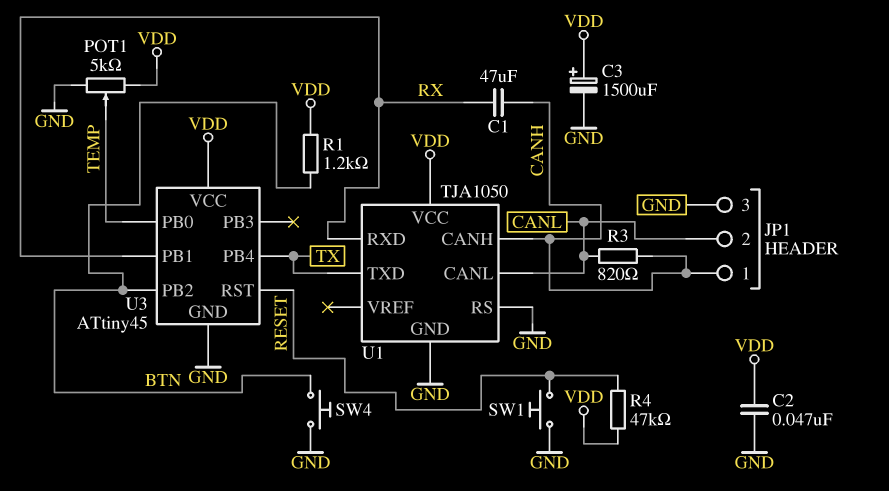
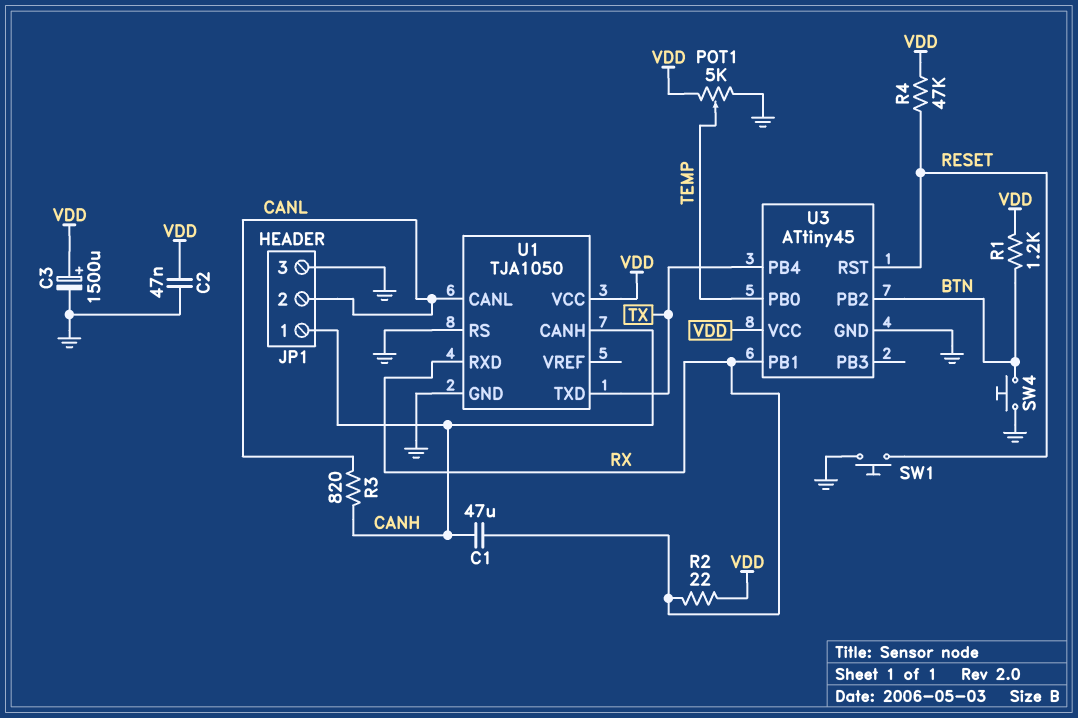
R2: none -> 22 (RX, VDD)

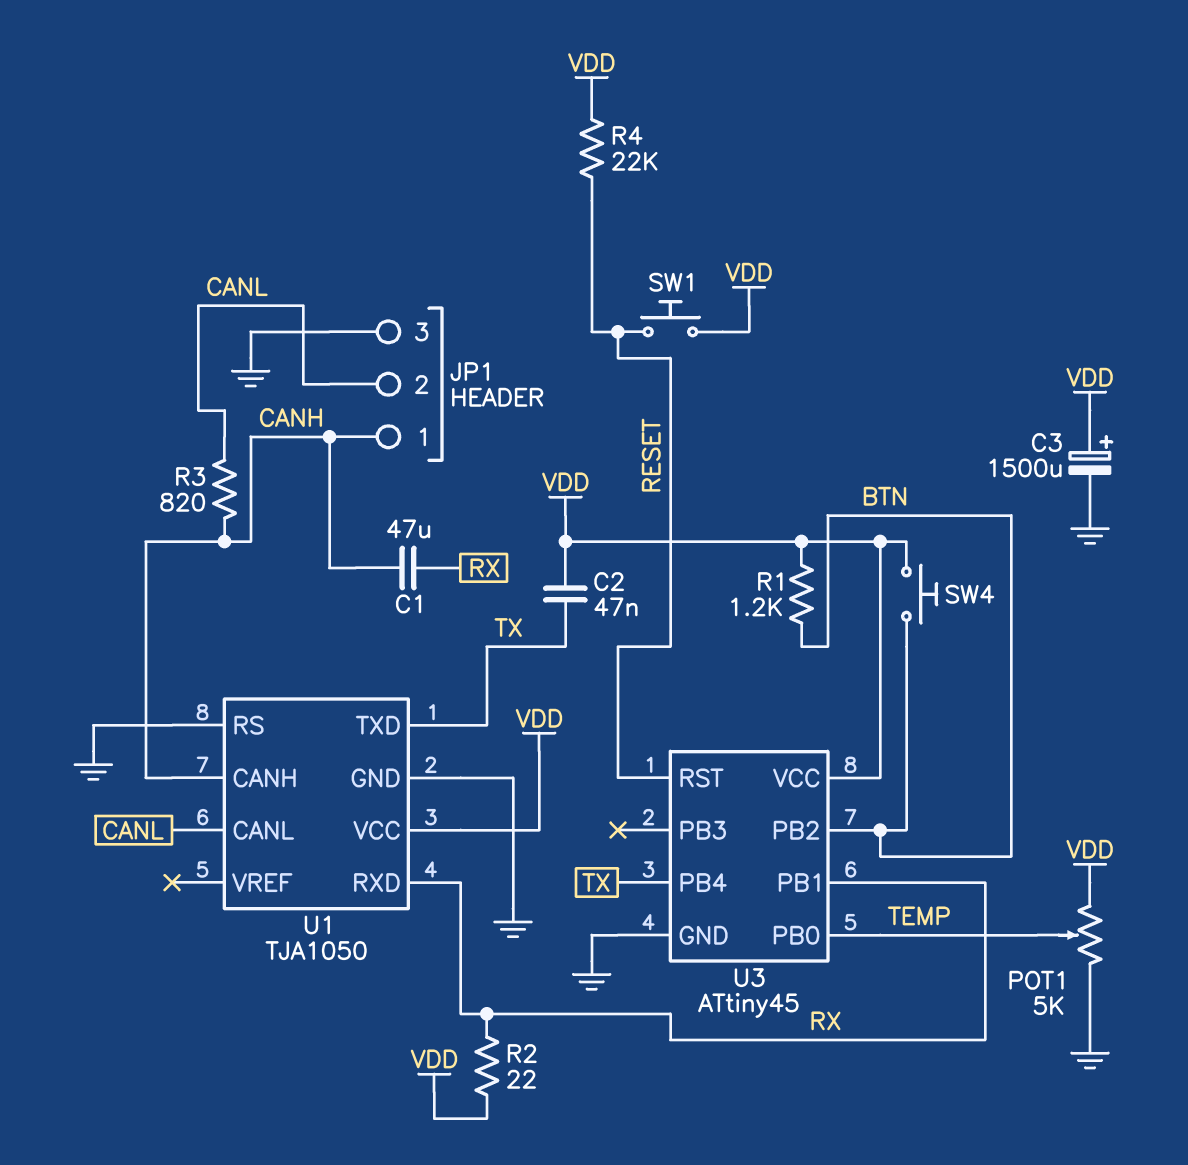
C2: 47nF (GND, VDD) -> 47nF (TX, VDD)
R4: 47k (RESET, VDD) -> 22k (RESET, VDD)
SW1: button (GND, RESET) -> button (RESET, VDD)
SW4: button (BTN, GND) -> button (BTN, VDD)

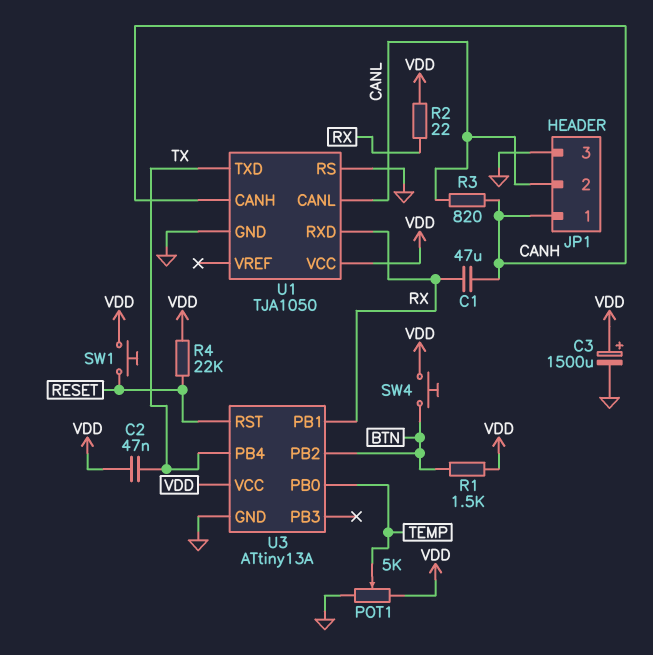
R1: 1.2k (BTN, VDD) -> 1.5k (BTN, VDD)
U3: ATtiny45 -> ATtiny13A

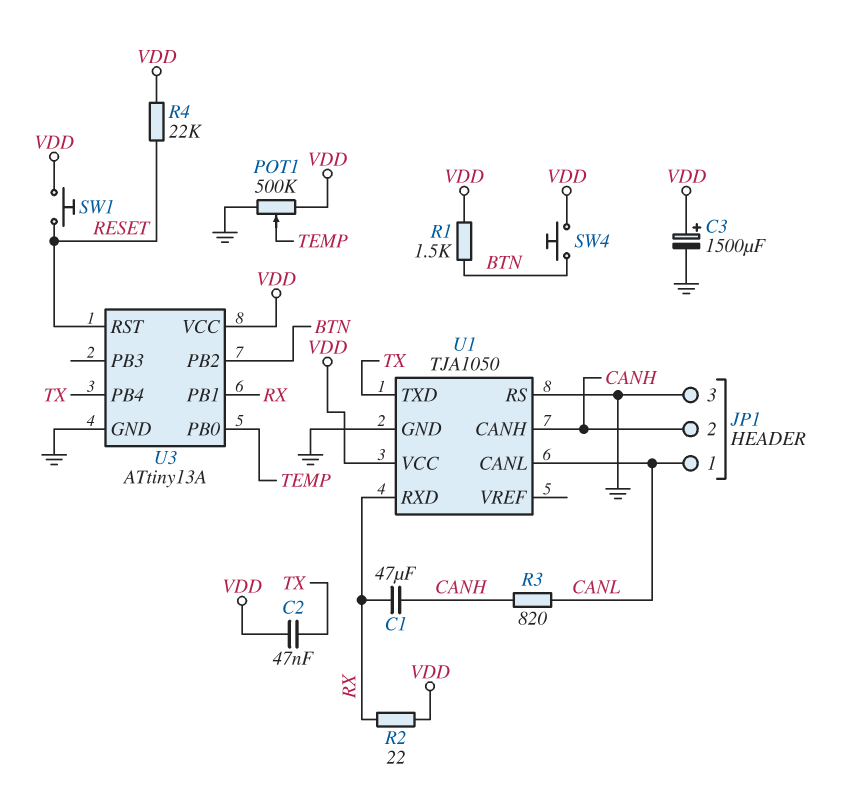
JP1 pin 1: CANH -> CANL
JP1 pin 2: CANL -> CANH
POT1: 5k (GND, VDD, wiper TEMP) -> 500k (GND, VDD, wiper TEMP)

